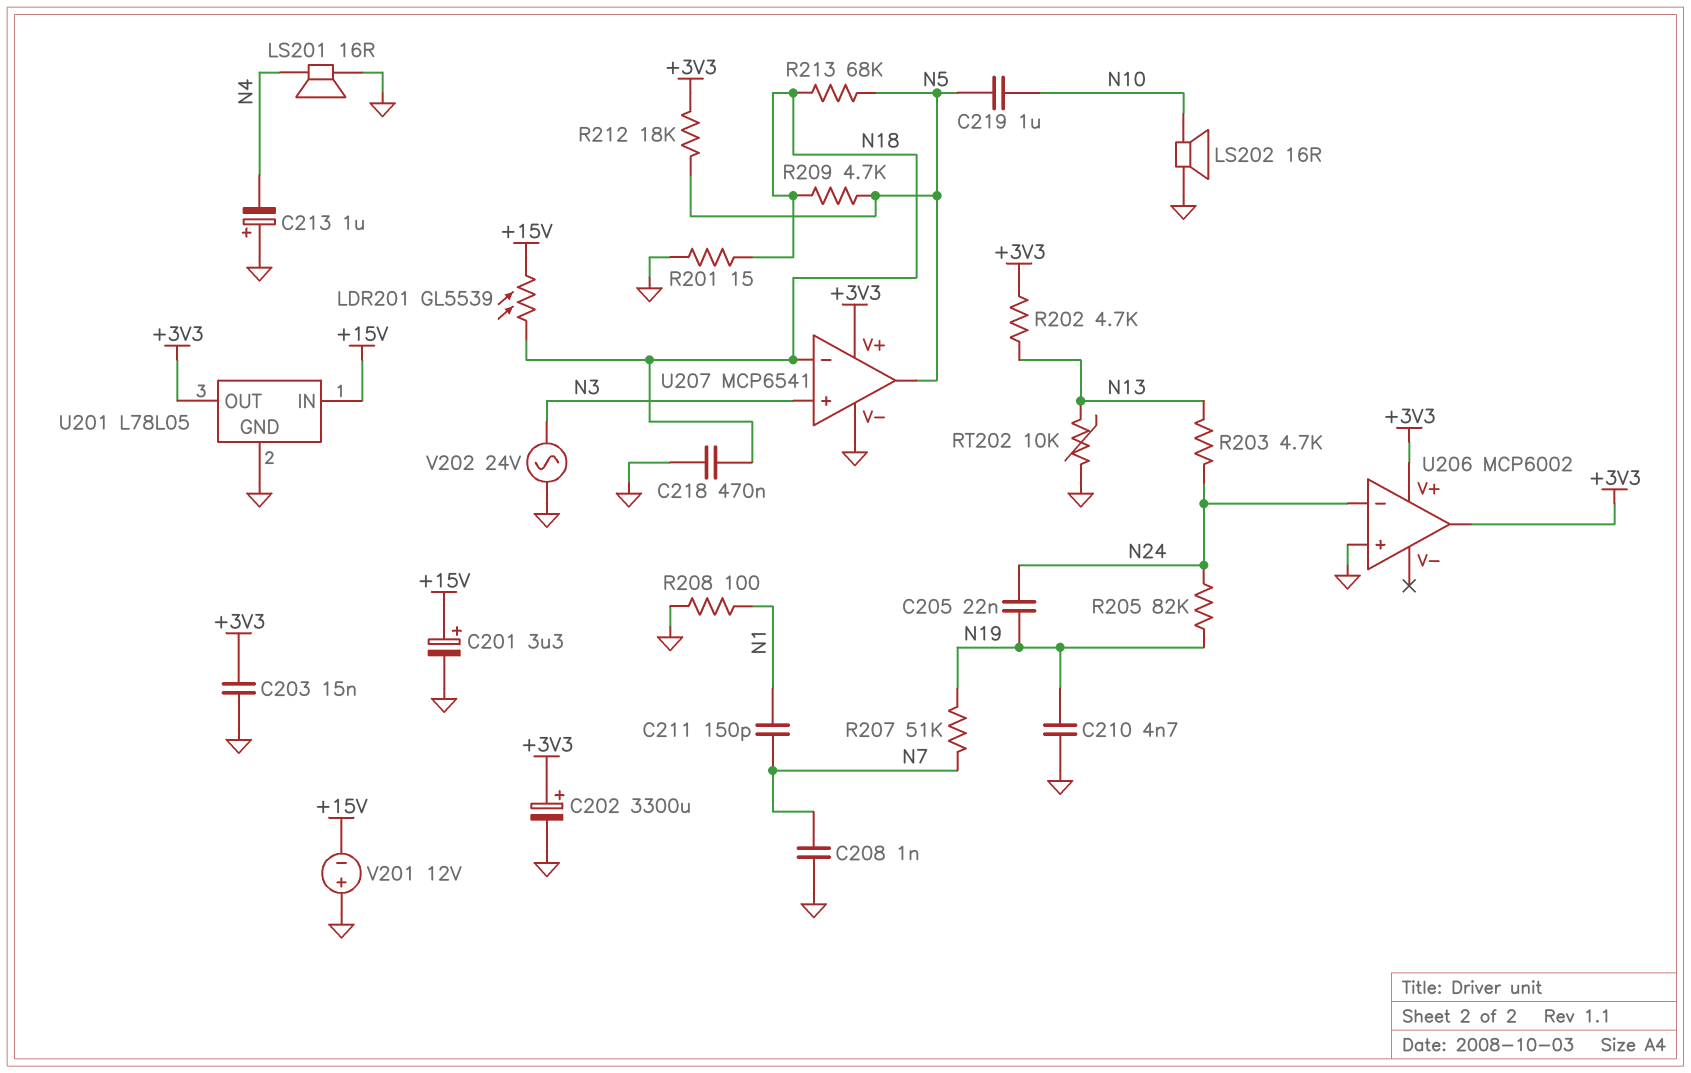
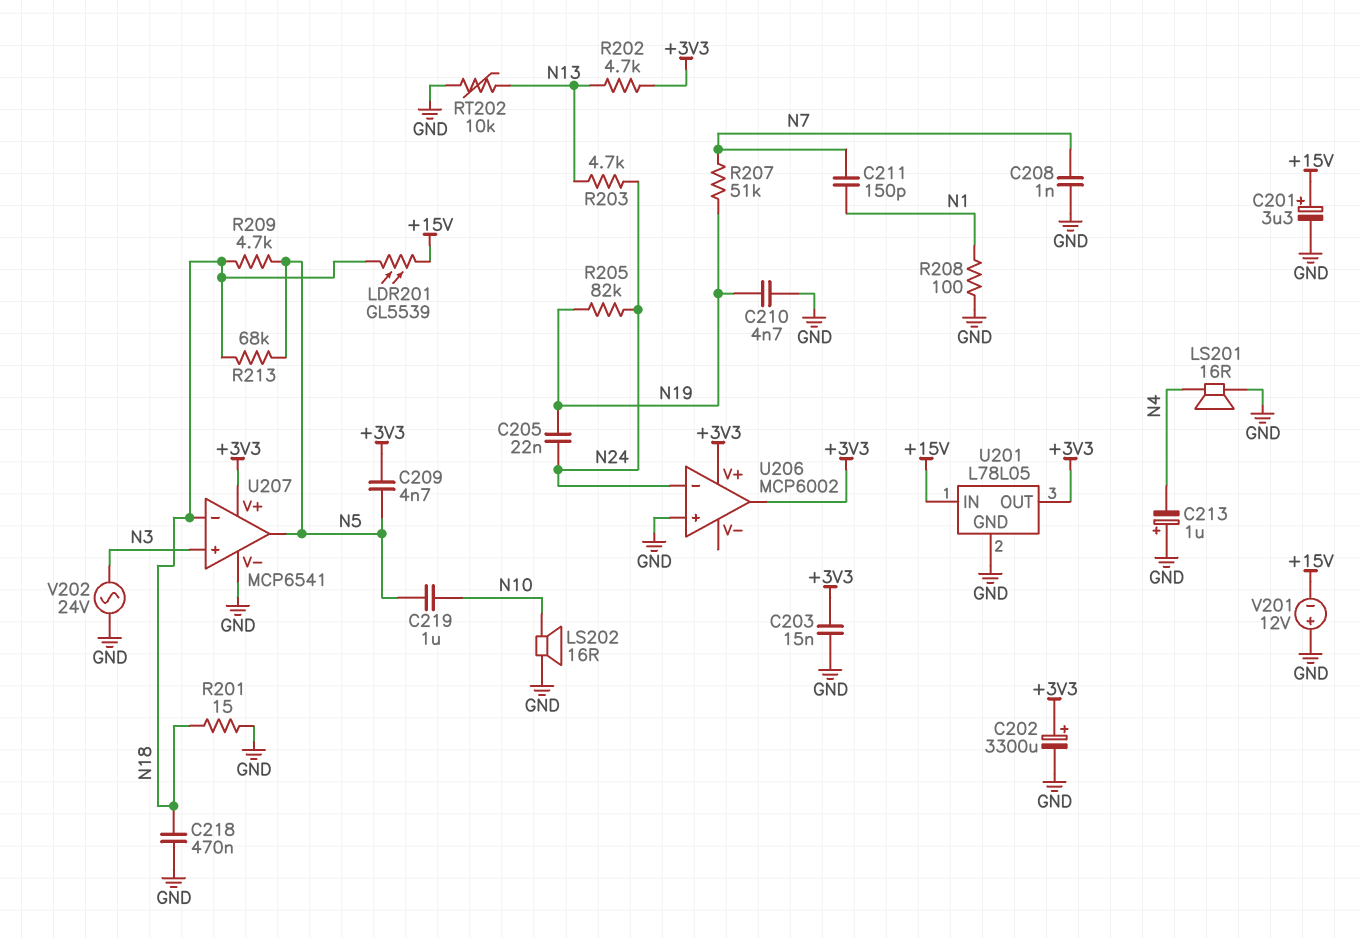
C209: none -> 4.7nF (+3V3, N5)
R212: 18k (+3V3, N5) -> none

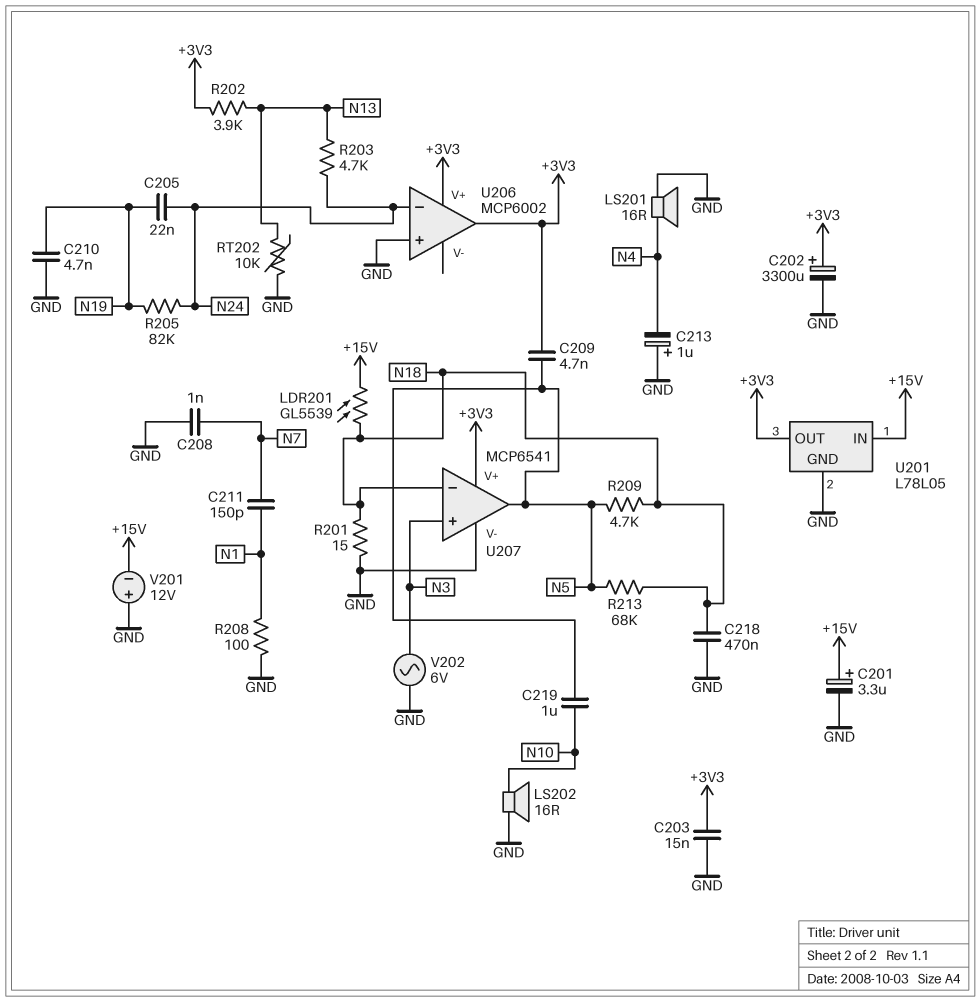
R202: 4.7k (+3V3, N13) -> 3.9k (+3V3, N13)
R207: 51k (N7, N19) -> none
V202: AC 24V (GND, N3) -> AC 6V (GND, N3)

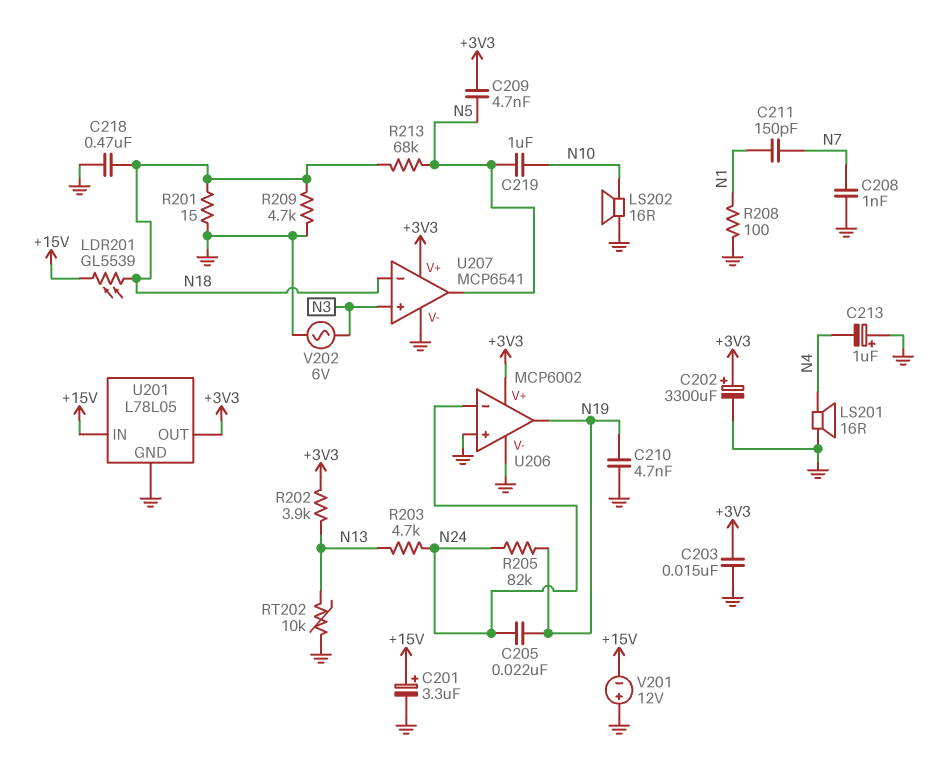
R209: 4.7k (N5, N18) -> 4.7k (GND, N18)
U206 pin V-: none -> GND
U206 pin out: +3V3 -> N19

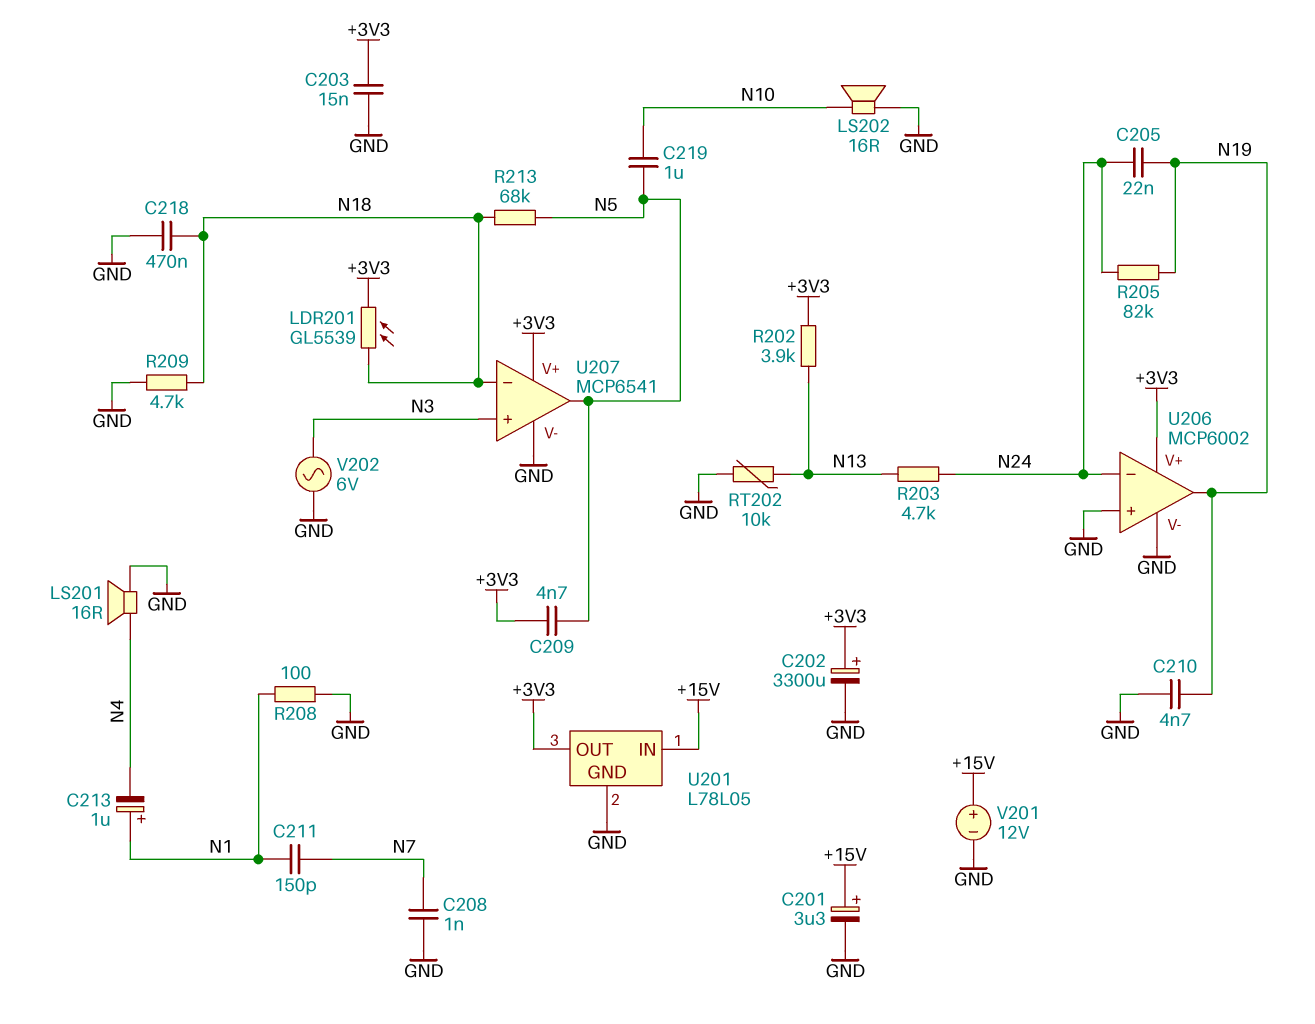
C213: 1uF (plus GND, minus N4) -> 1uF (plus N1, minus N4)
LDR201: GL5539 (+15V, N18) -> GL5539 (+3V3, N18)
R201: 15 (GND, N18) -> none
V201: 12V (plus GND, minus +15V) -> 12V (plus +15V, minus GND)

